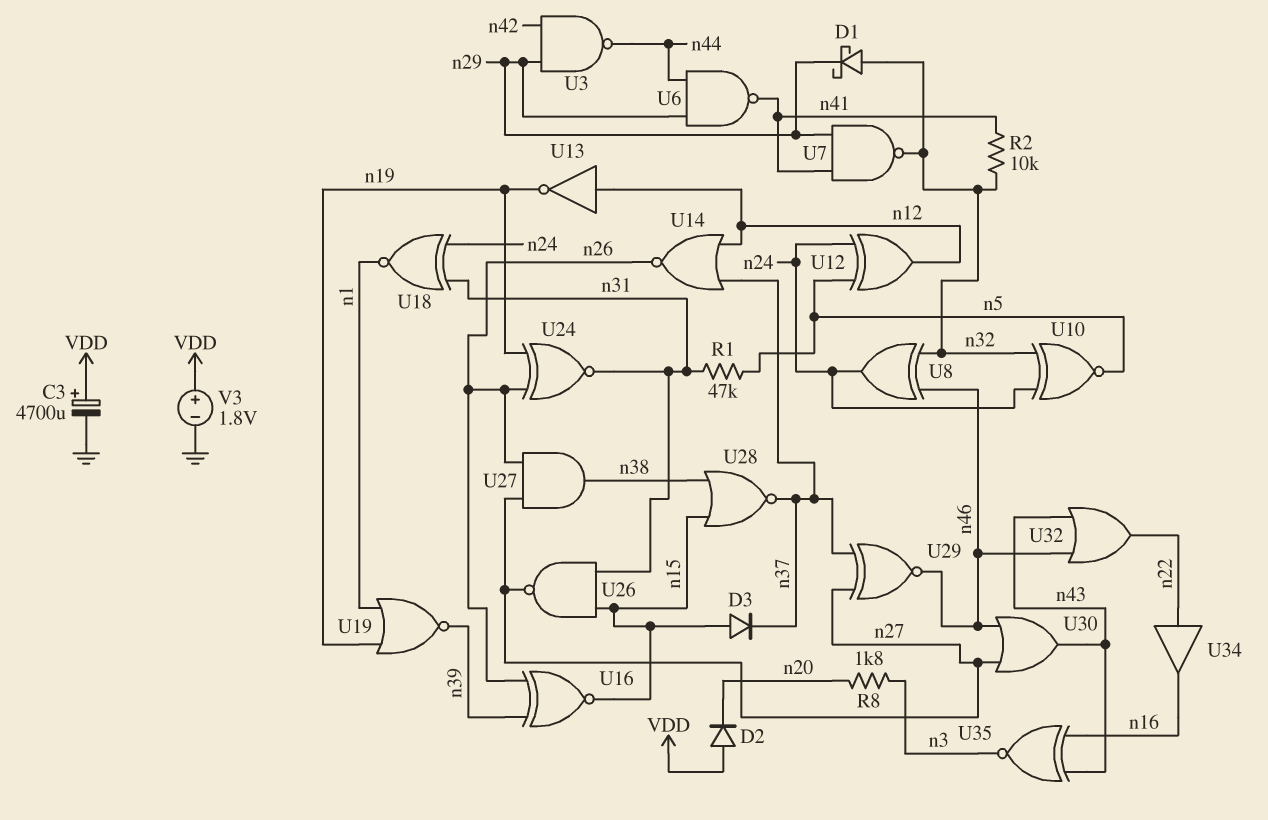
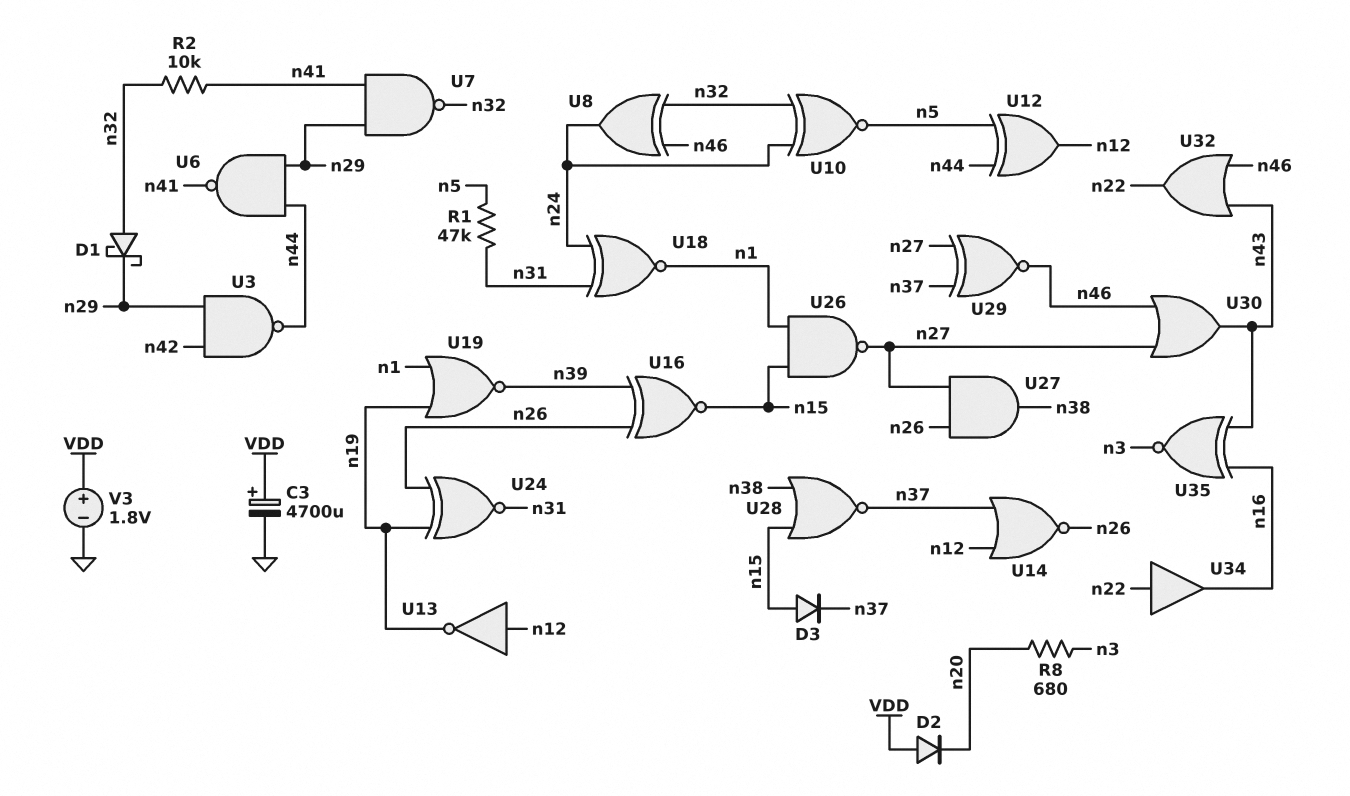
R8: 1.8k (n3, n20) -> 680 (n3, n20)
U12: XOR (in n5, in n24, out n12) -> XOR (in n5, in n44, out n12)
U26: NAND (in n15, in n31, out n27) -> NAND (in n1, in n15, out n27)

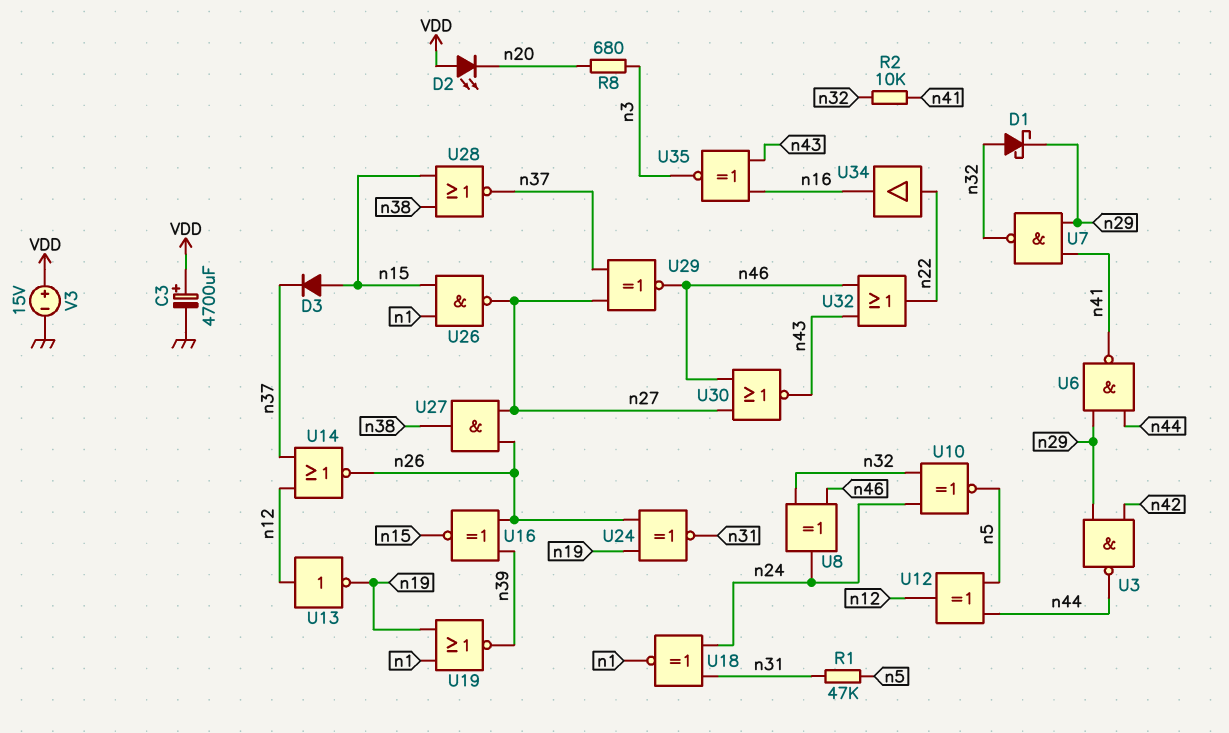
D2: diode (A VDD, K n20) -> LED (A VDD, K n20)
U30: OR (in n27, in n46, out n43) -> NOR (in n27, in n46, out n43)
V3: 1.8V (plus VDD, minus GND) -> 15V (plus VDD, minus GND)

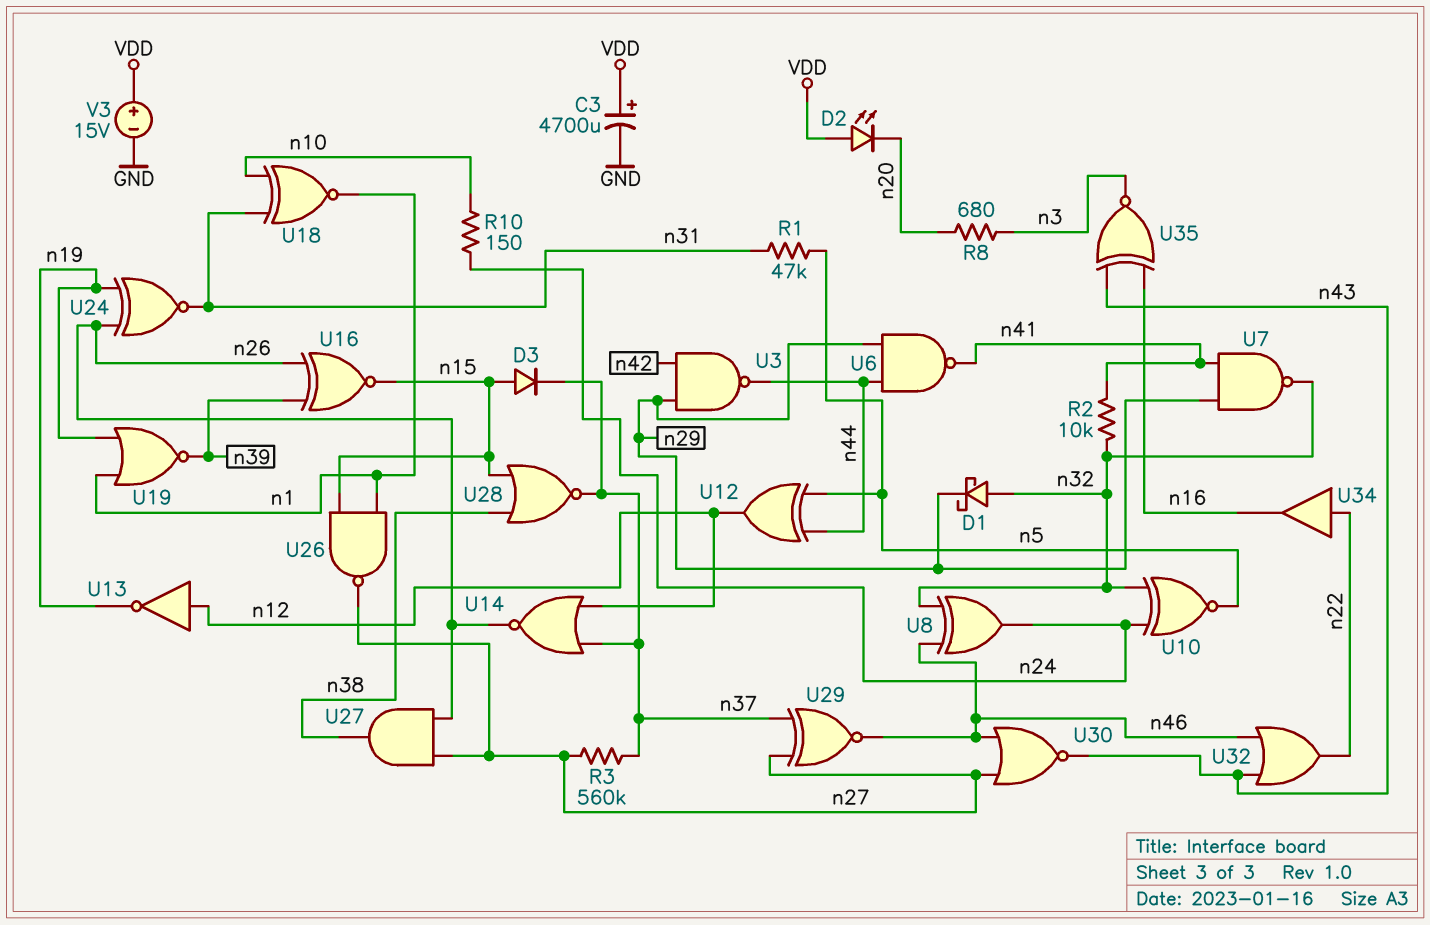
R3: none -> 560k (n27, n37)
R10: none -> 150 (n10, n24)
U18: XNOR (in n24, in n31, out n1) -> XNOR (in n10, in n31, out n1)

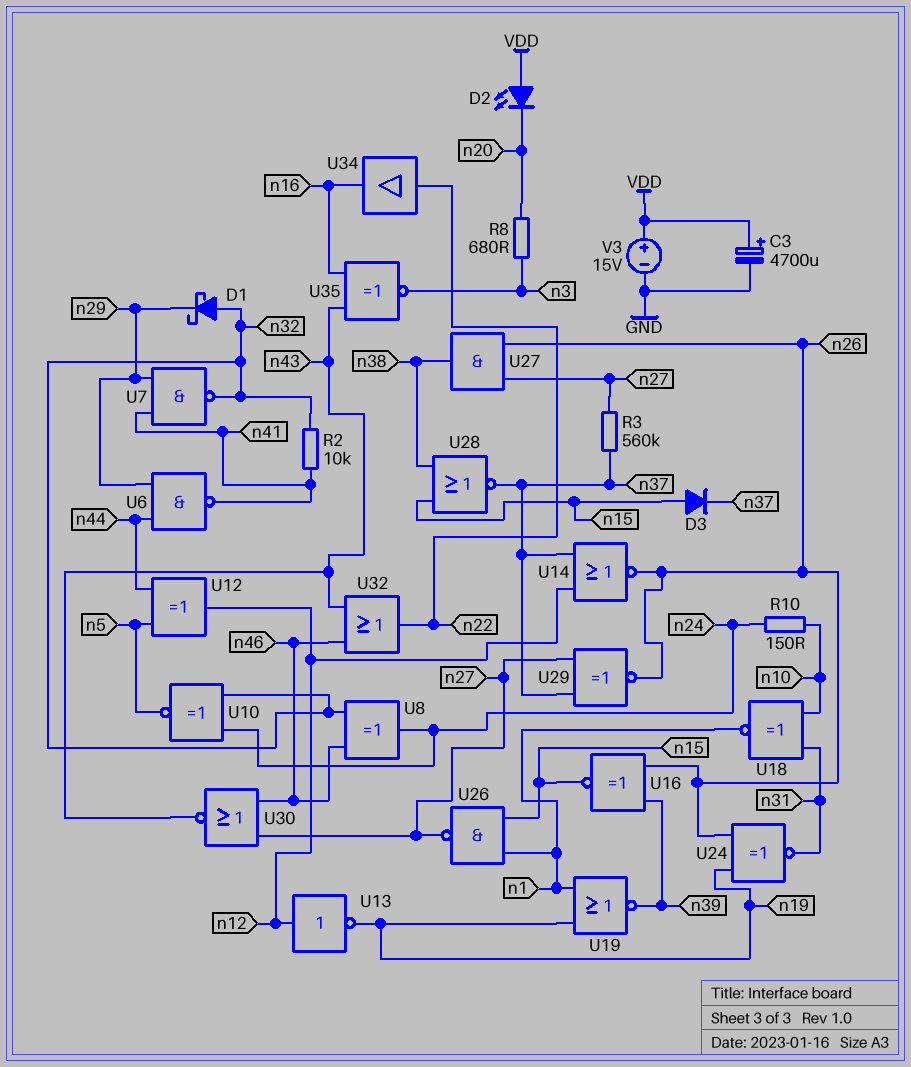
R1: 47k (n5, n31) -> none
U3: NAND (in n29, in n42, out n44) -> none
U29: XNOR (in n27, in n37, out n46) -> XNOR (in n27, in n37, out n26)

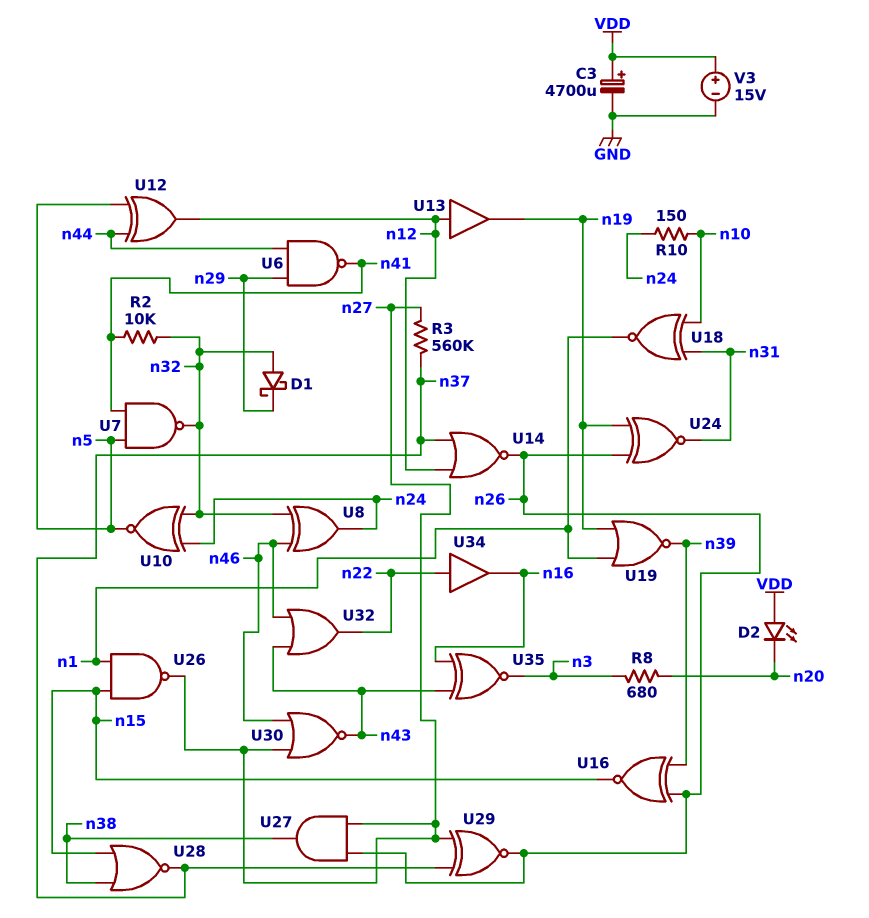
D3: diode (A n15, K n37) -> none
U7: NAND (in n29, in n41, out n32) -> NAND (in n5, in n41, out n32)
U13: NOT (in n12, out n19) -> buffer (in n12, out n19)

